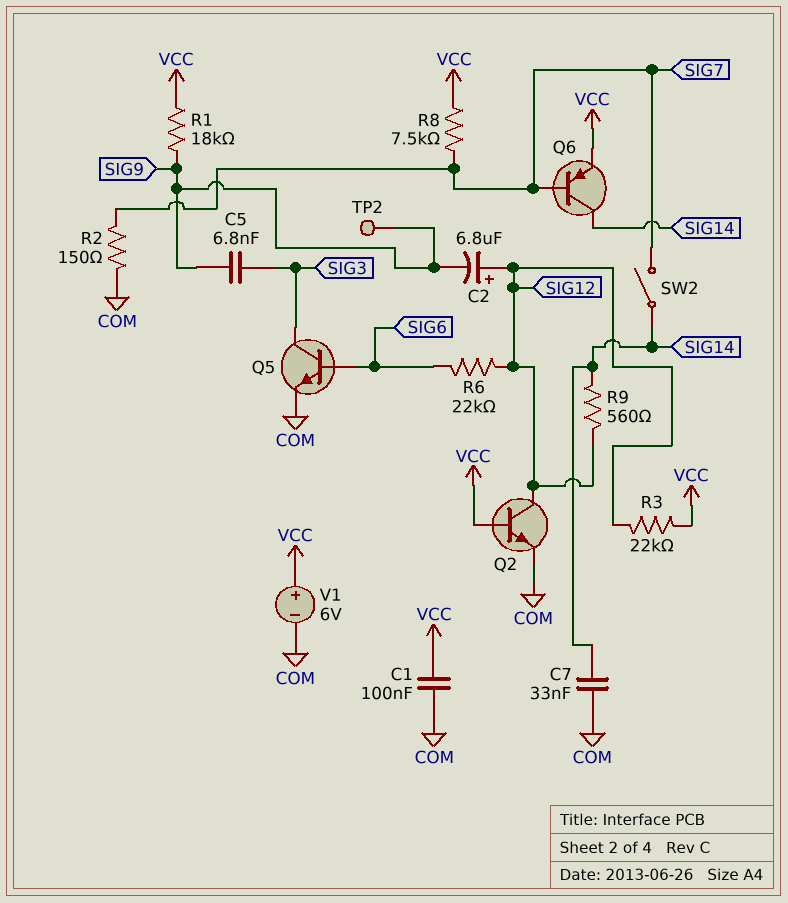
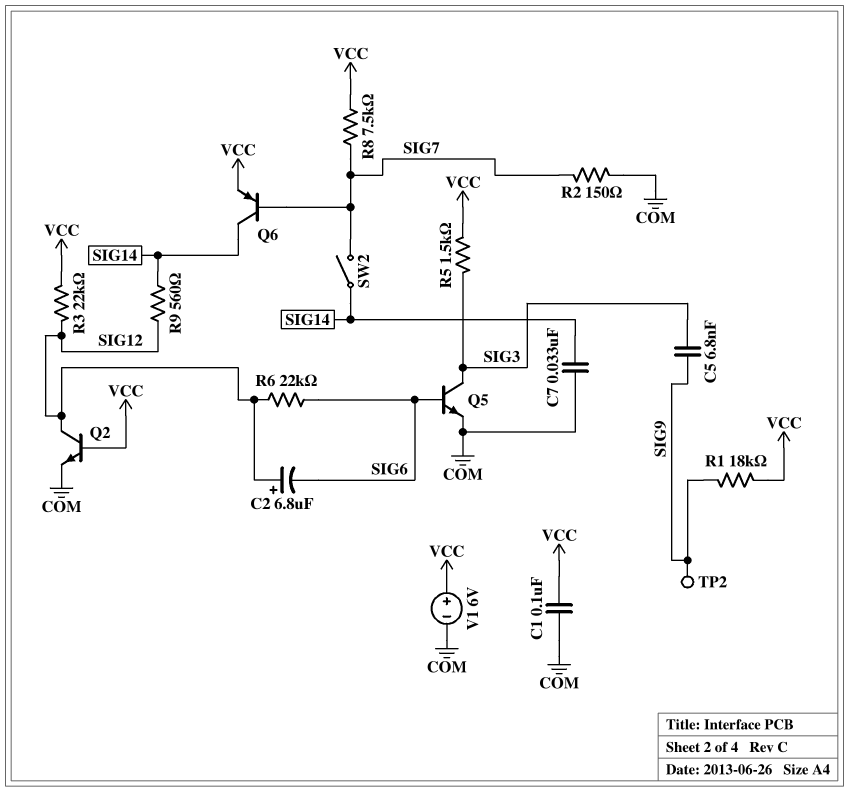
C2: 6.8uF (plus SIG12, minus SIG9) -> 6.8uF (plus SIG12, minus SIG6)
R5: none -> 1.5k (SIG3, VCC)

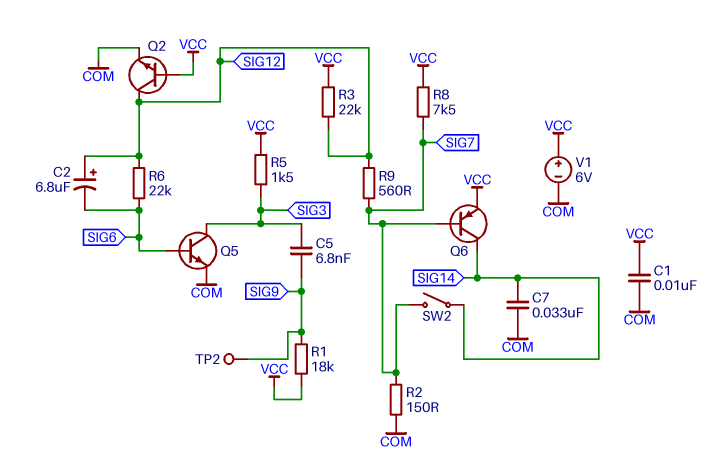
C1: 100nF (COM, VCC) -> 10nF (COM, VCC)
R9: 560 (SIG12, SIG14) -> 560 (SIG7, SIG12)

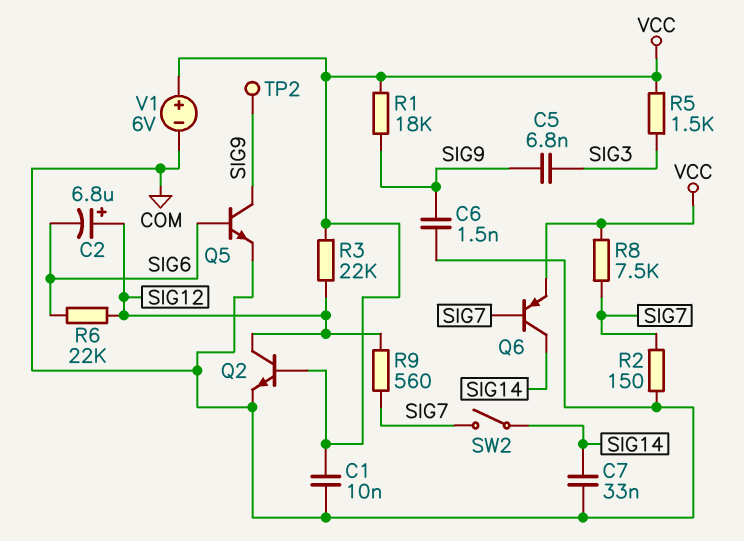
C6: none -> 1.5nF (COM, SIG9)
Q5: NPN (B SIG6, C SIG3, E COM) -> NPN (B SIG6, C SIG9, E COM)

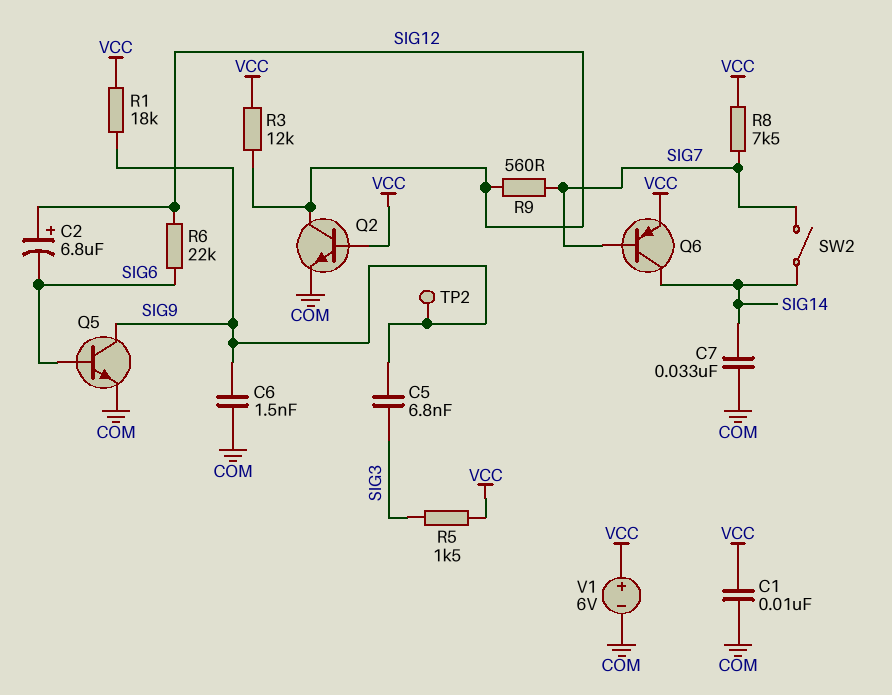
R2: 150 (COM, SIG7) -> none
R3: 22k (SIG12, VCC) -> 12k (SIG12, VCC)

